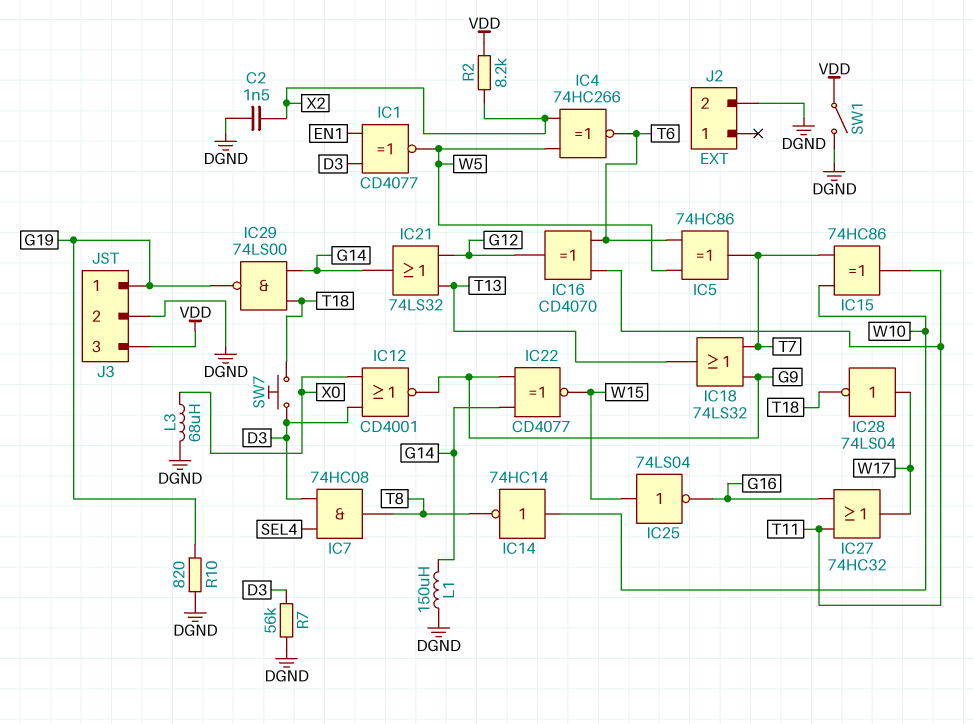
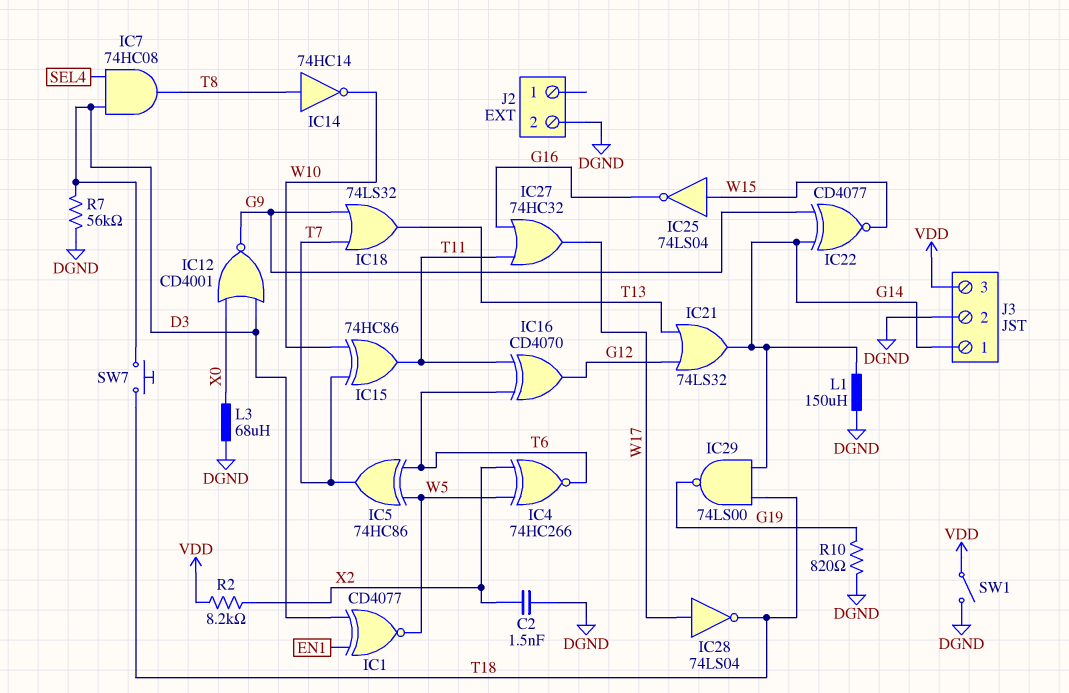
IC14: NOT 74HC14 (in W10, out T8) -> NOT 74HC14 (in T8, out W10)
J3 pin 1: G19 -> G14

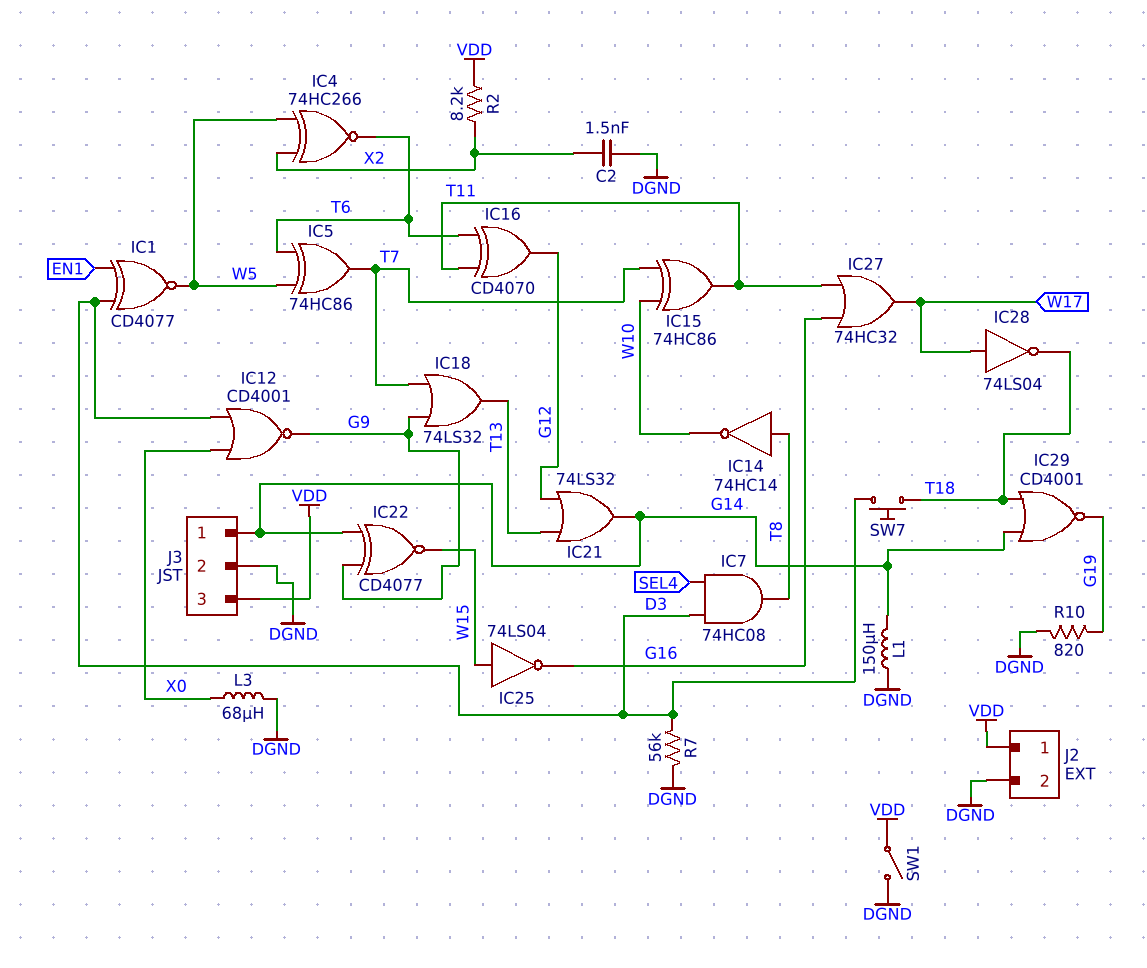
IC29: NAND 74LS00 (in G14, in T18, out G19) -> NOR CD4001 (in G14, in T18, out G19)
J2 pin 1: none -> VDD

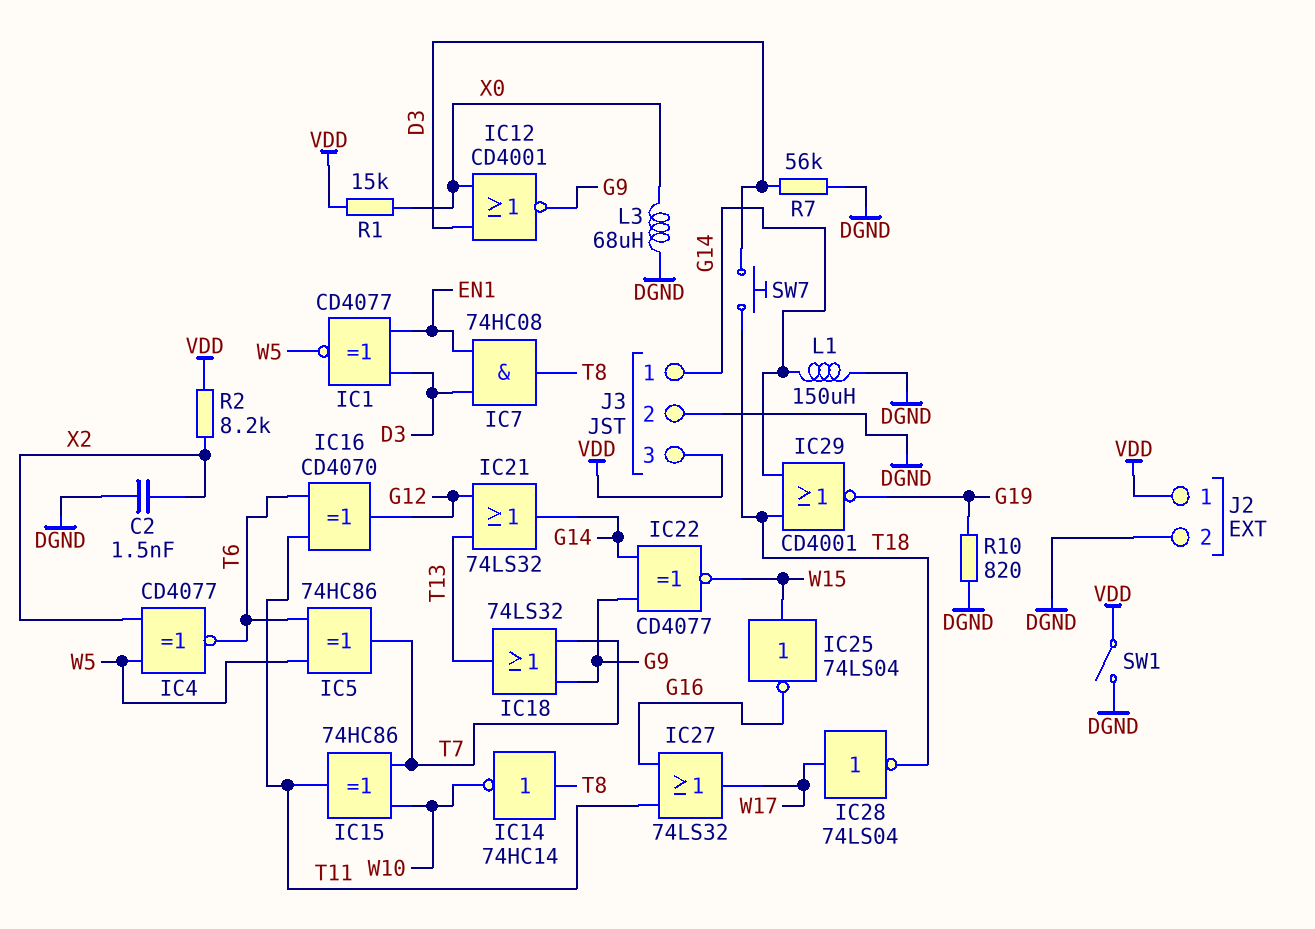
IC4: XNOR 74HC266 (in W5, in X2, out T6) -> XNOR CD4077 (in W5, in X2, out T6)
IC7: AND 74HC08 (in D3, in SEL4, out T8) -> AND 74HC08 (in D3, in EN1, out T8)
IC27: OR 74HC32 (in G16, in T11, out W17) -> OR 74LS32 (in G16, in T11, out W17)
R1: none -> 15k (VDD, X0)

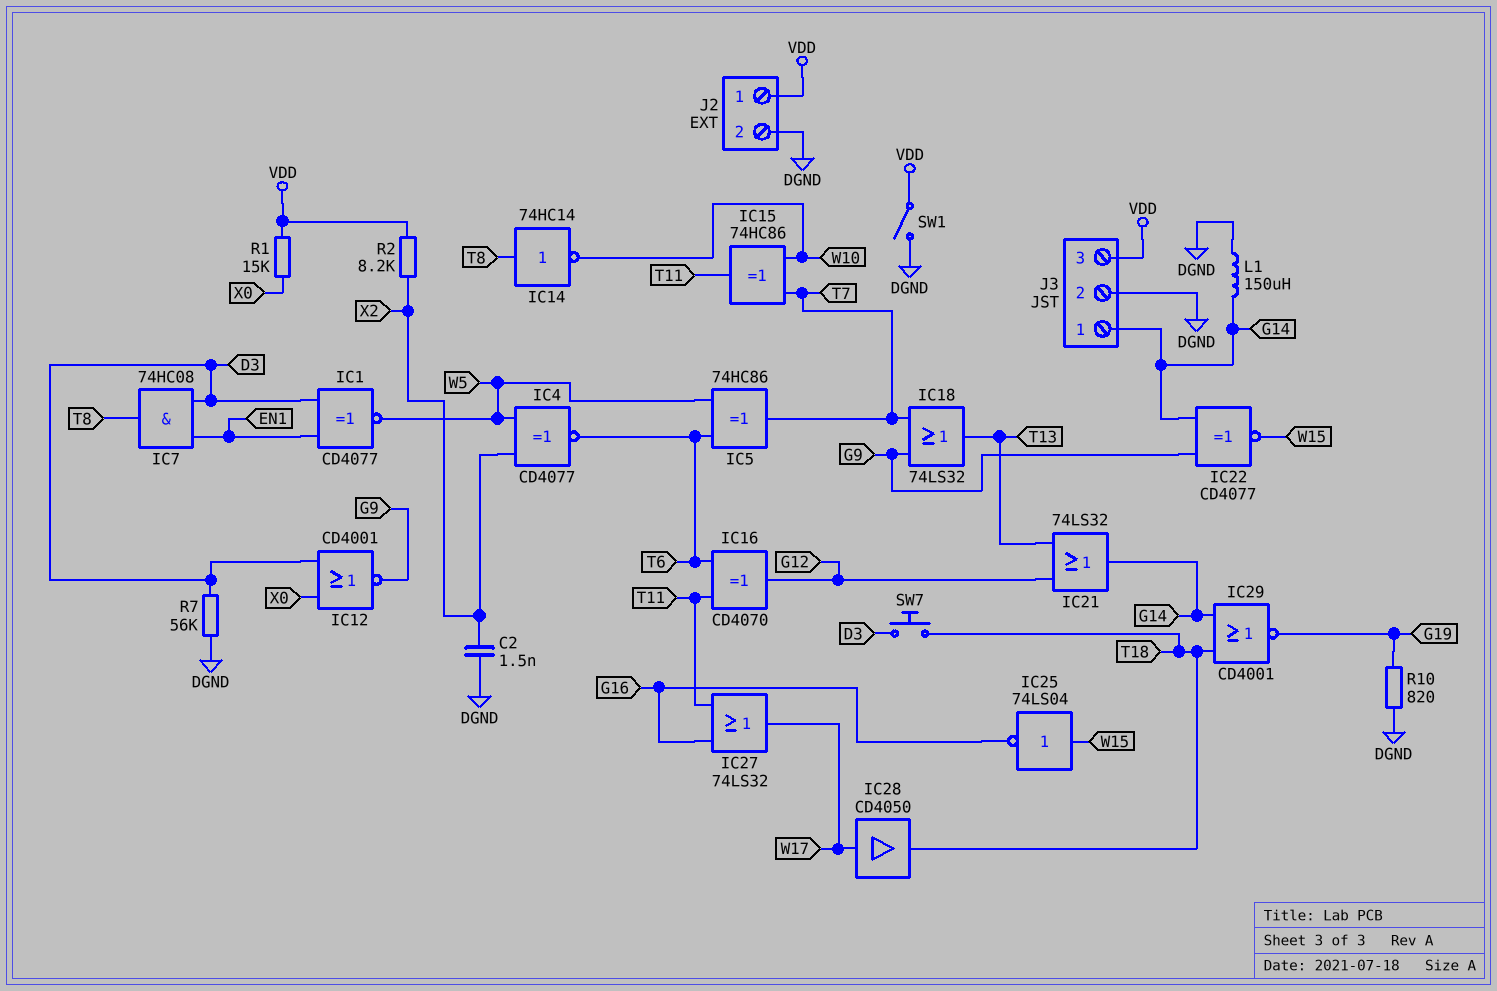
IC28: NOT 74LS04 (in W17, out T18) -> buffer CD4050 (in W17, out T18)
L3: 68uH (DGND, X0) -> none

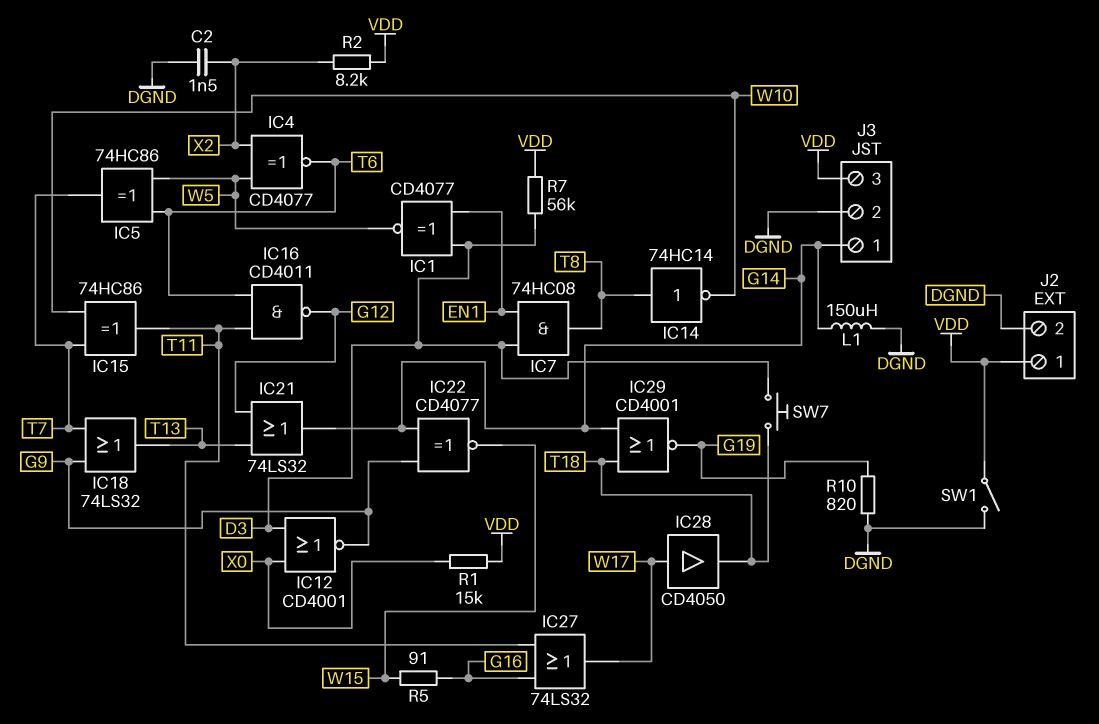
IC16: XOR CD4070 (in T6, in T11, out G12) -> NAND CD4011 (in T6, in T11, out G12)
IC25: NOT 74LS04 (in W15, out G16) -> none
R5: none -> 91 (G16, W15)
R7: 56k (D3, DGND) -> 56k (D3, VDD)

